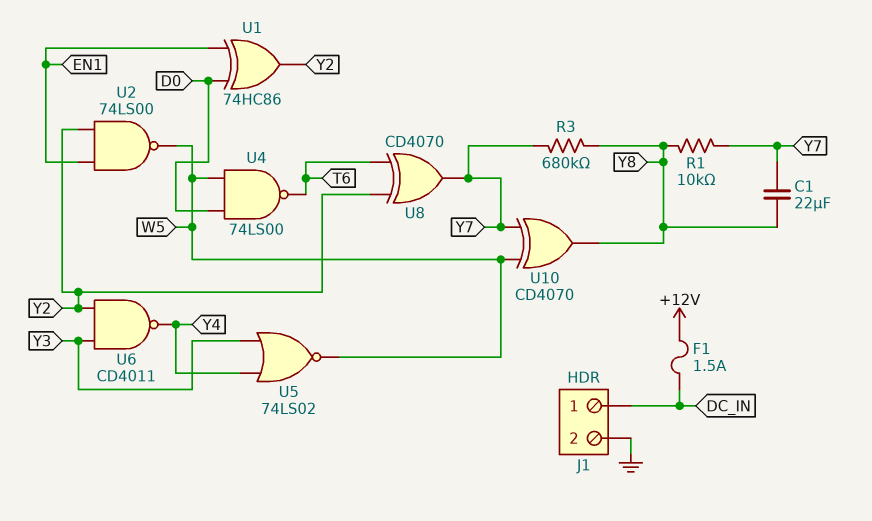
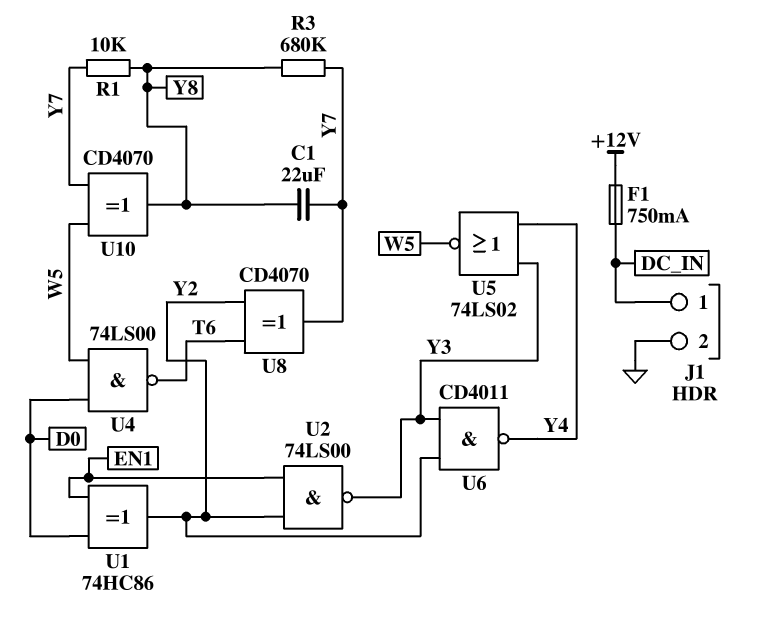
F1: 1.5A (+12V, DC_IN) -> 750mA (+12V, DC_IN)
U2: NAND 74LS00 (in EN1, in Y2, out W5) -> NAND 74LS00 (in EN1, in Y2, out Y3)

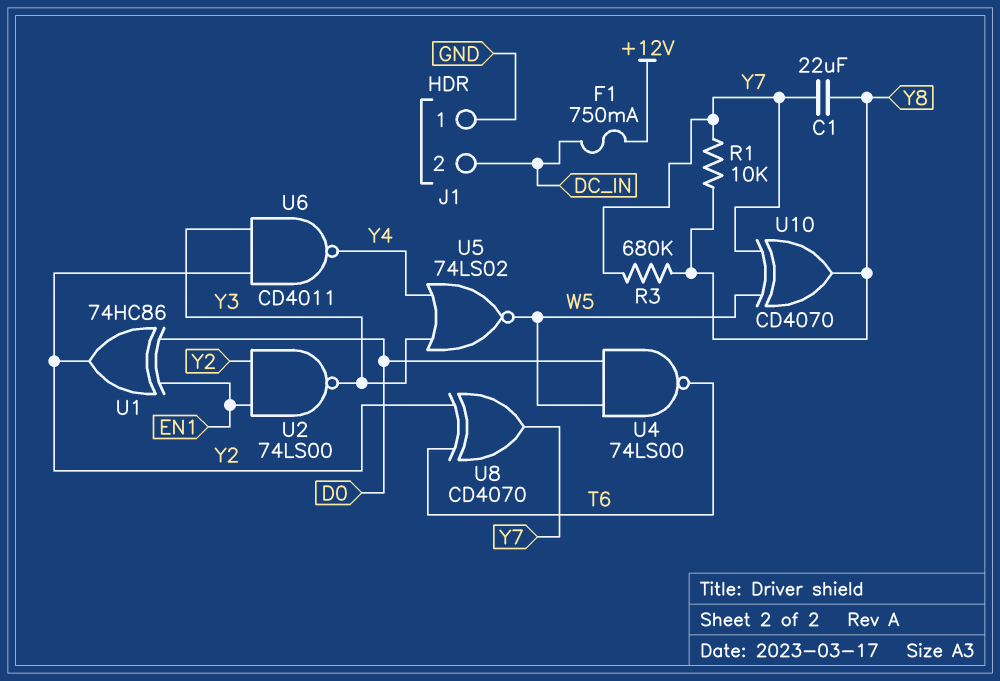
J1 pin 1: DC_IN -> GND
J1 pin 2: GND -> DC_IN

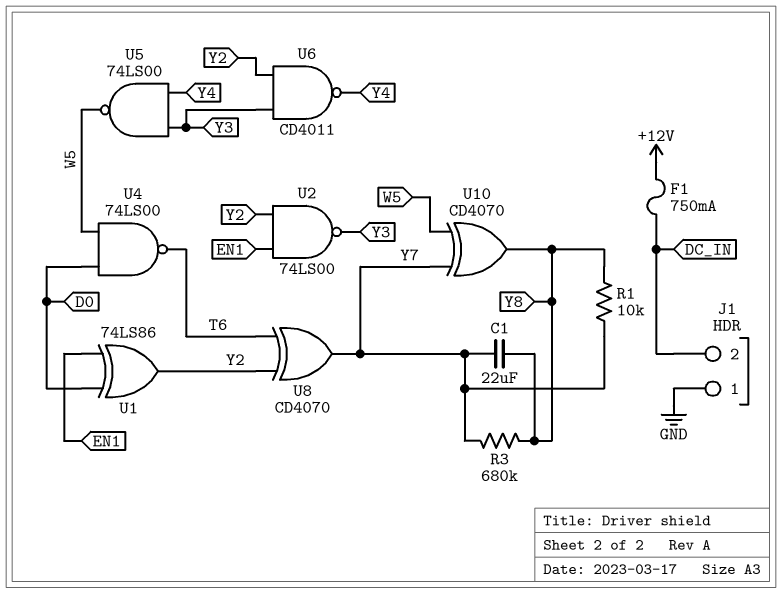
U1: XOR 74HC86 (in D0, in EN1, out Y2) -> XOR 74LS86 (in D0, in EN1, out Y2)
U5: NOR 74LS02 (in Y3, in Y4, out W5) -> NAND 74LS00 (in Y3, in Y4, out W5)

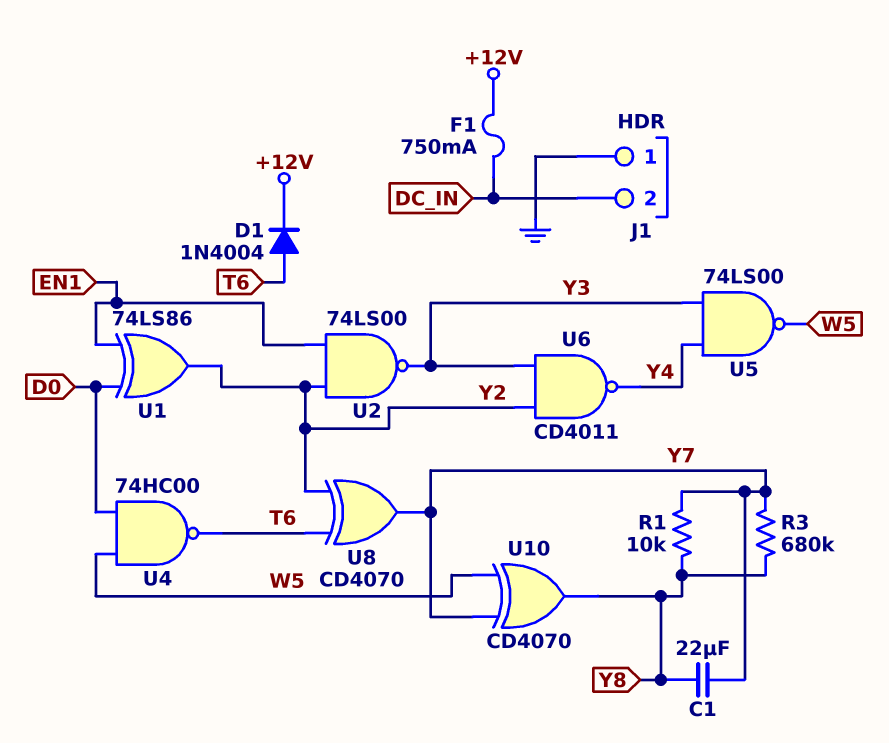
D1: none -> diode 1N4004 (A T6, K +12V)
U4: NAND 74LS00 (in D0, in W5, out T6) -> NAND 74HC00 (in D0, in W5, out T6)

